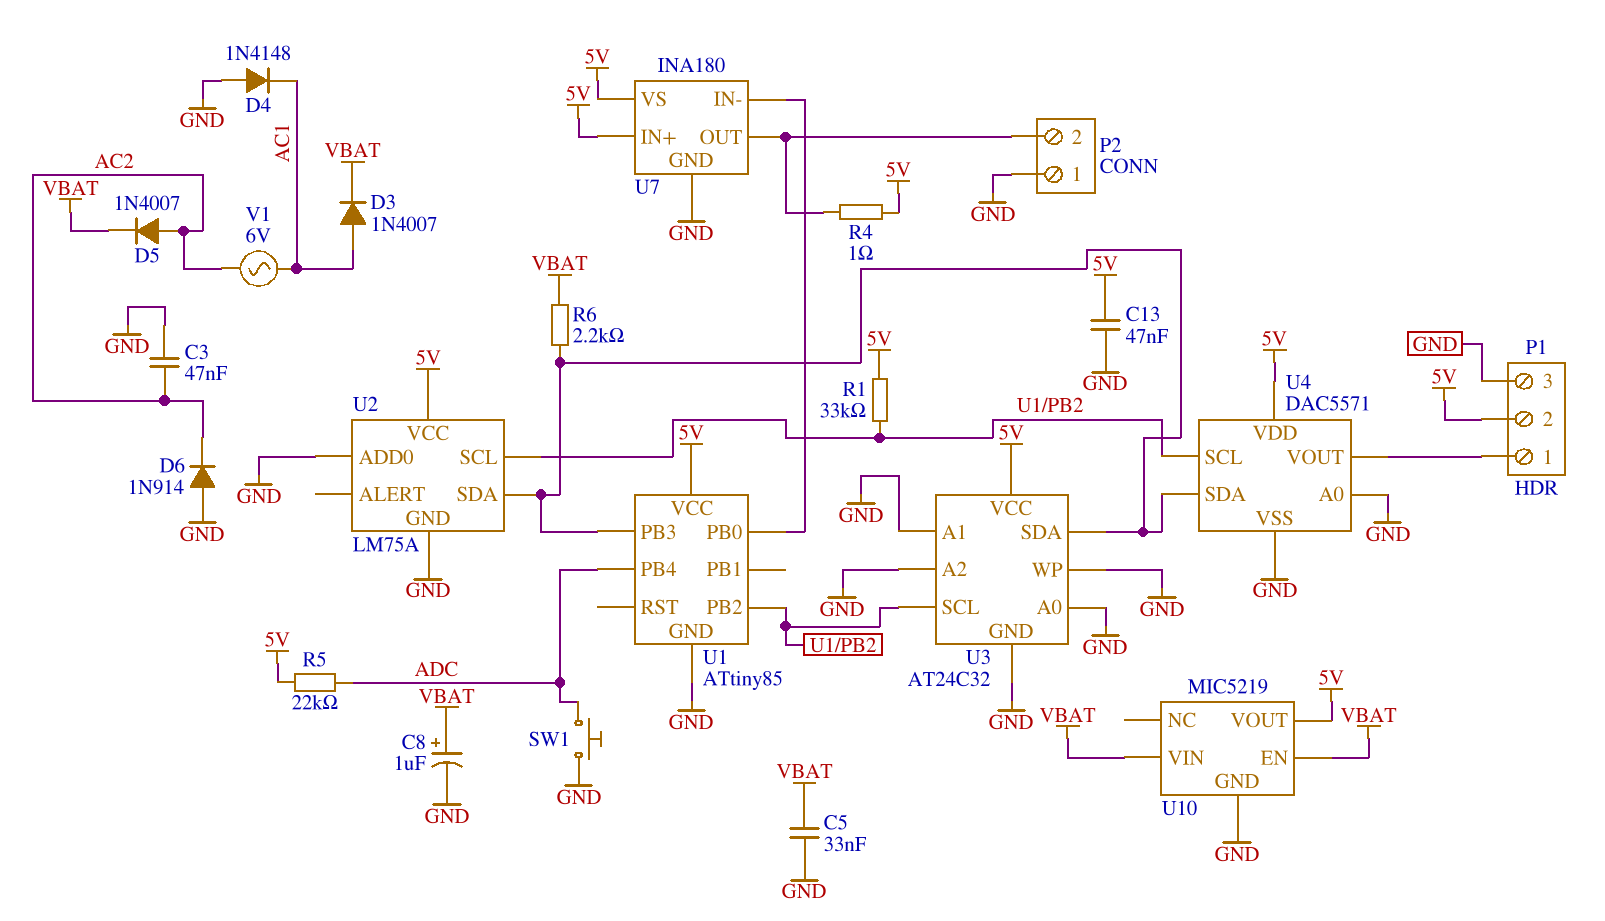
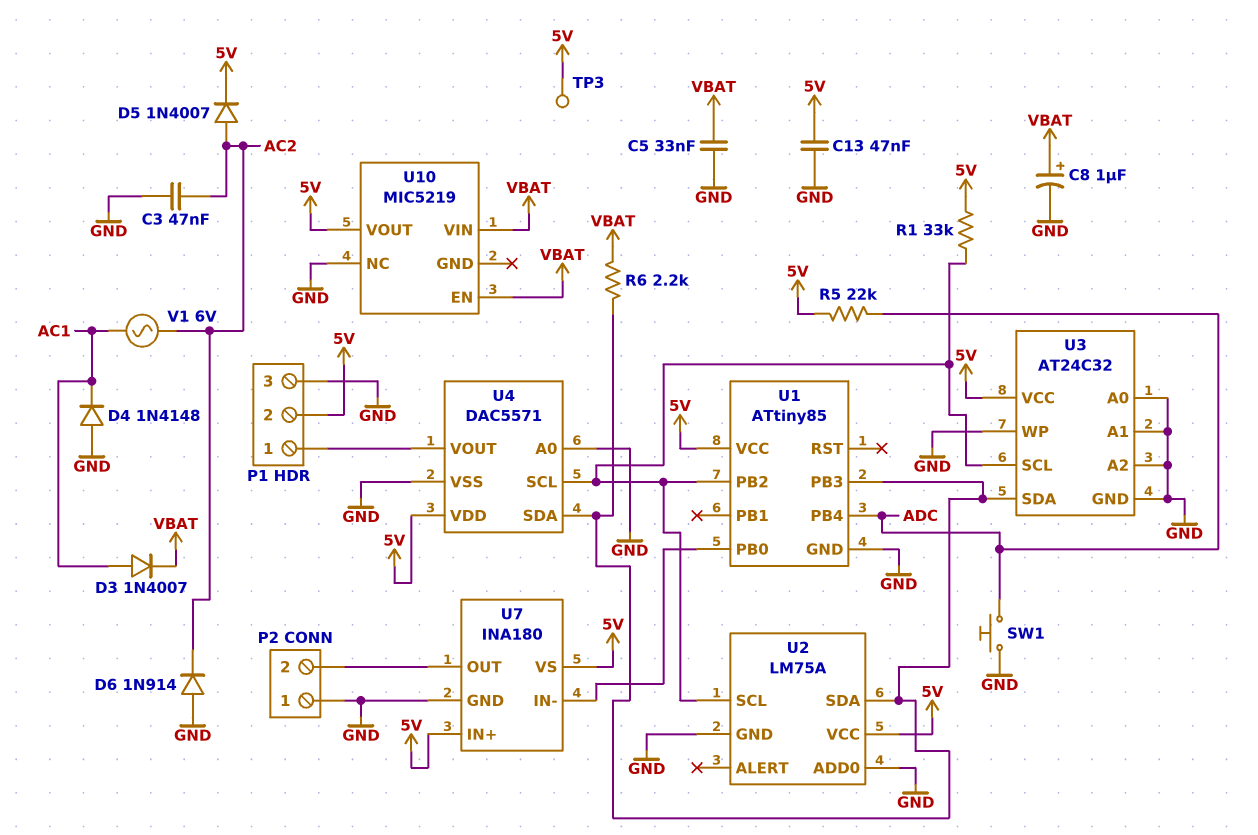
D5: diode 1N4007 (A AC2, K VBAT) -> diode 1N4007 (A AC2, K 5V)
R4: 1 (5V, P2/2) -> none
TP3: none -> test point (5V)
U10 pin GND: GND -> none
U10 pin NC: none -> GND

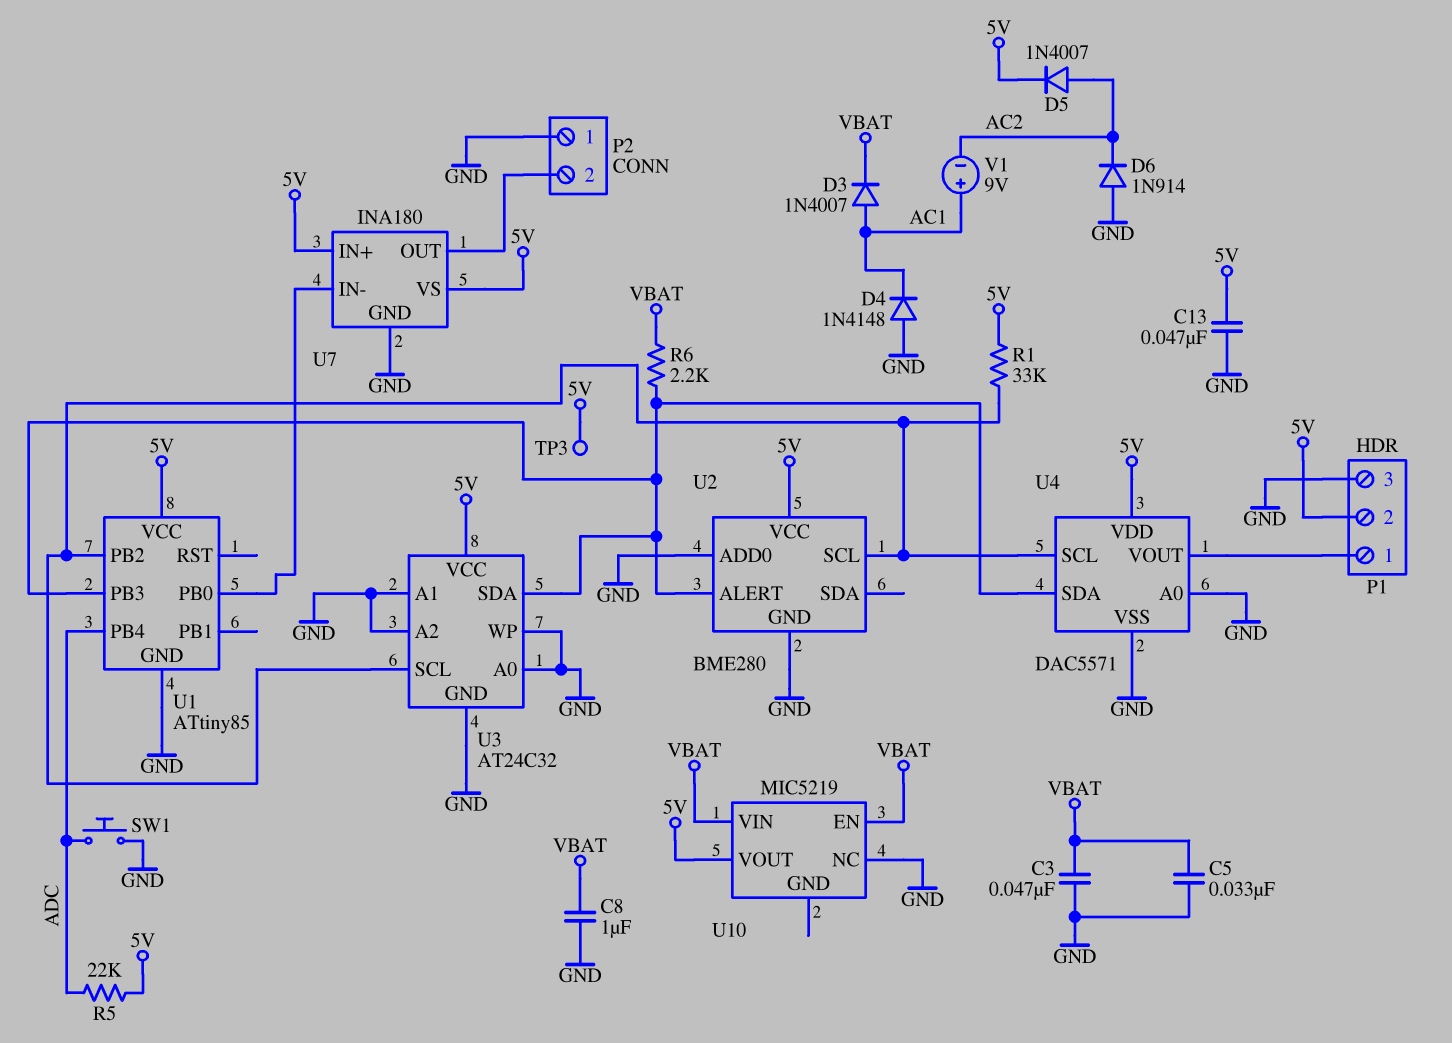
C3: 47nF (AC2, GND) -> 47nF (GND, VBAT)
C8: 1uF (plus VBAT, minus GND) -> 1uF (GND, VBAT)
U2: LM75A -> BME280
U2 pin ALERT: none -> U1/PB3
U2 pin SDA: U1/PB3 -> none
V1: AC 6V (AC1, AC2) -> 9V (plus AC1, minus AC2)

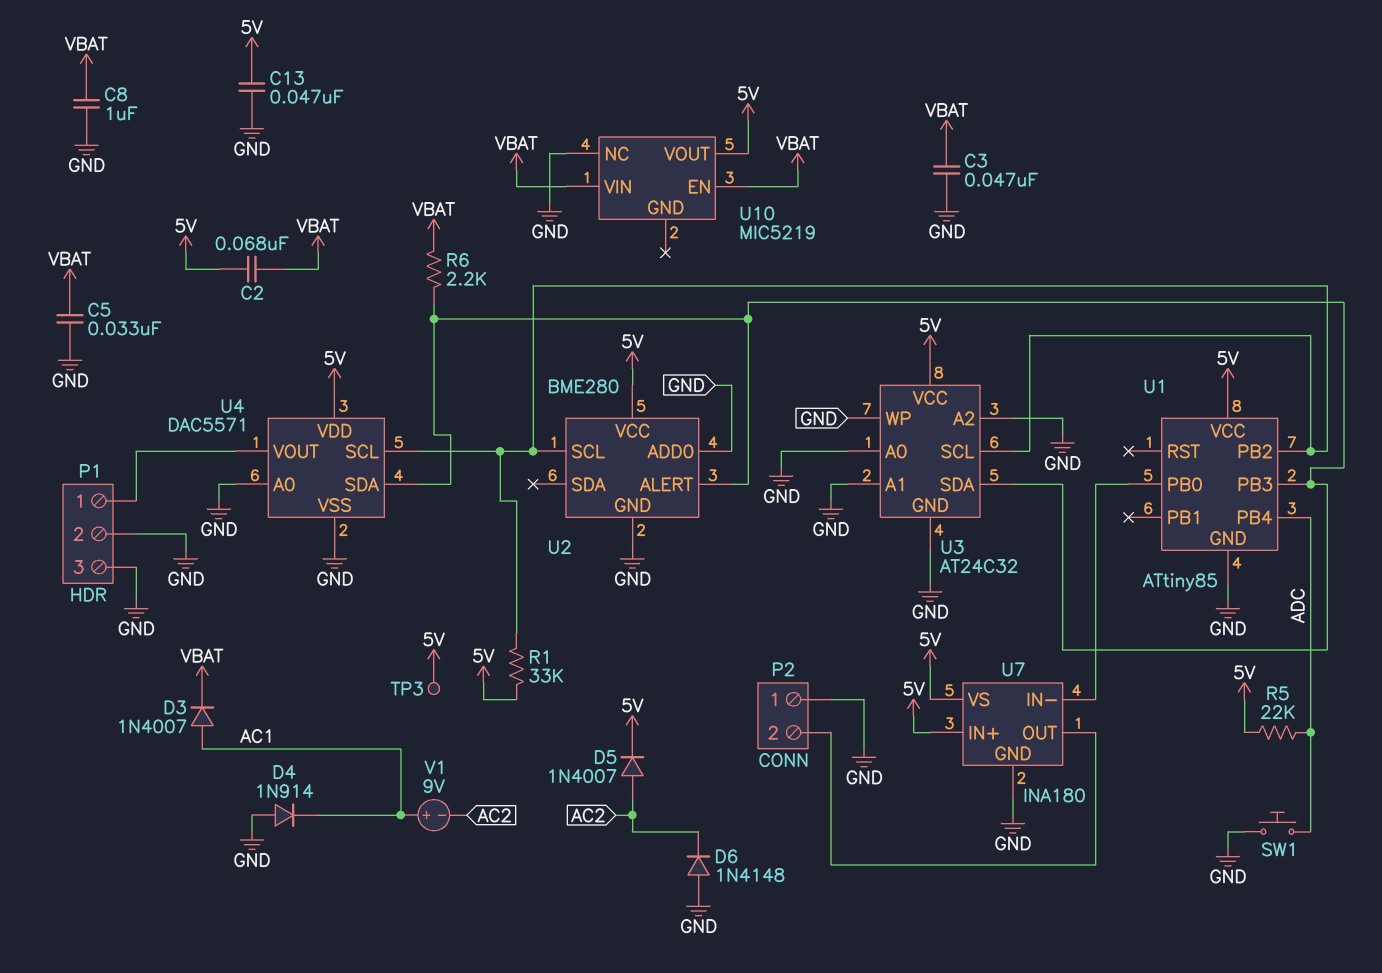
C2: none -> 68nF (5V, VBAT)
D4: diode 1N4148 (A GND, K AC1) -> diode 1N914 (A GND, K AC1)
D6: diode 1N914 (A GND, K AC2) -> diode 1N4148 (A GND, K AC2)
P1 pin 2: 5V -> GND

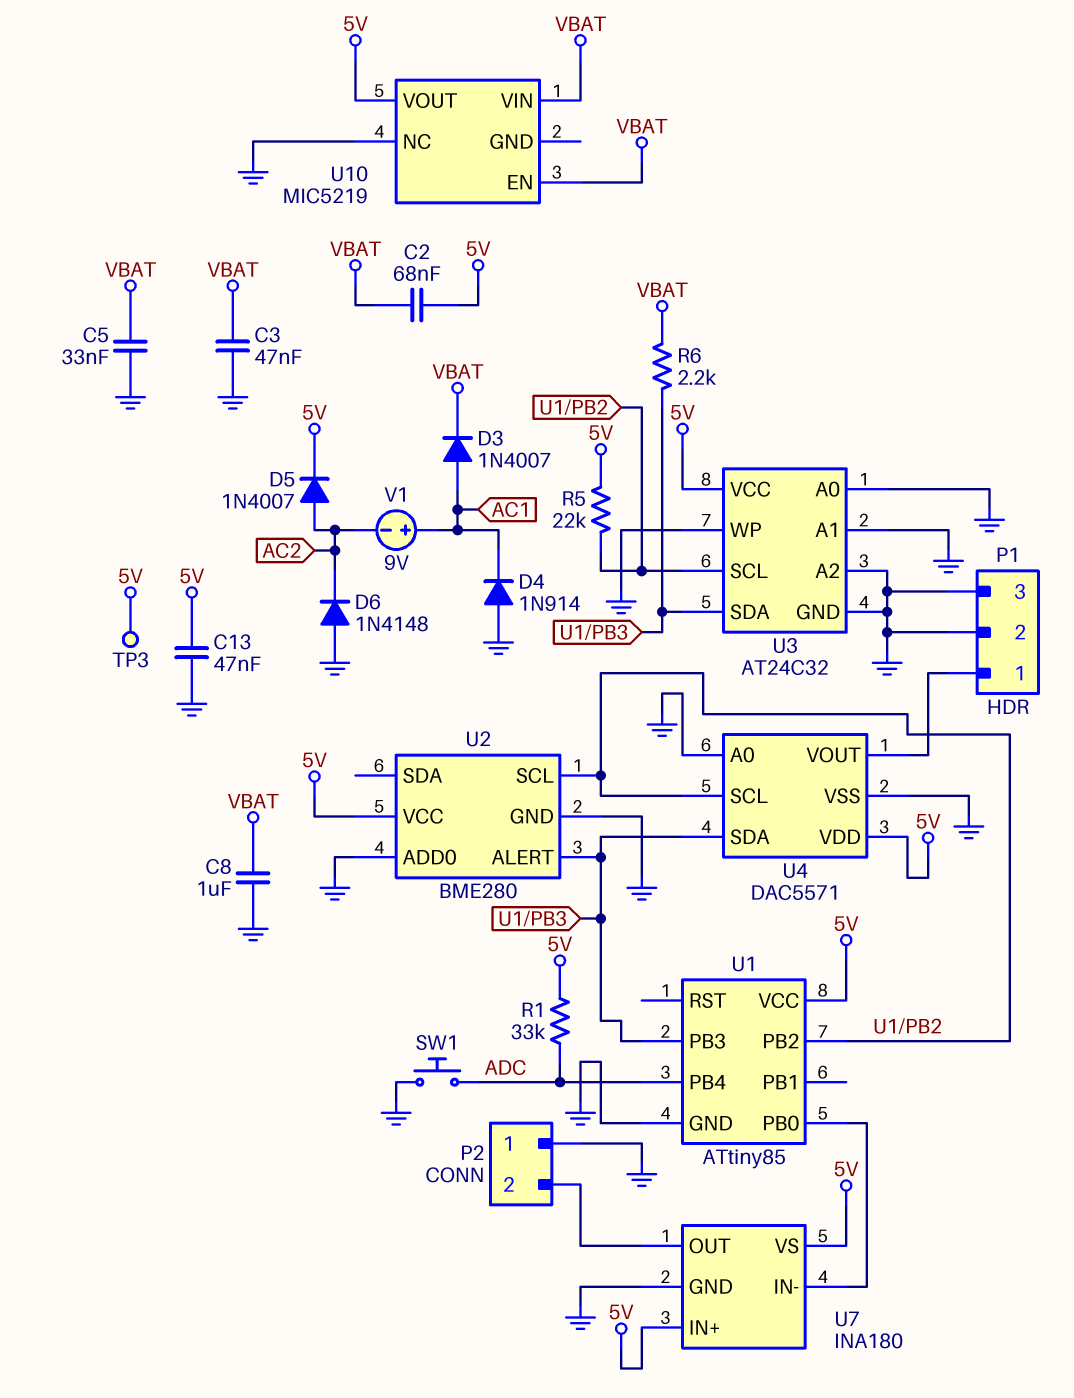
R1: 33k (5V, U1/PB2) -> 33k (5V, ADC)
R5: 22k (5V, ADC) -> 22k (5V, U1/PB2)

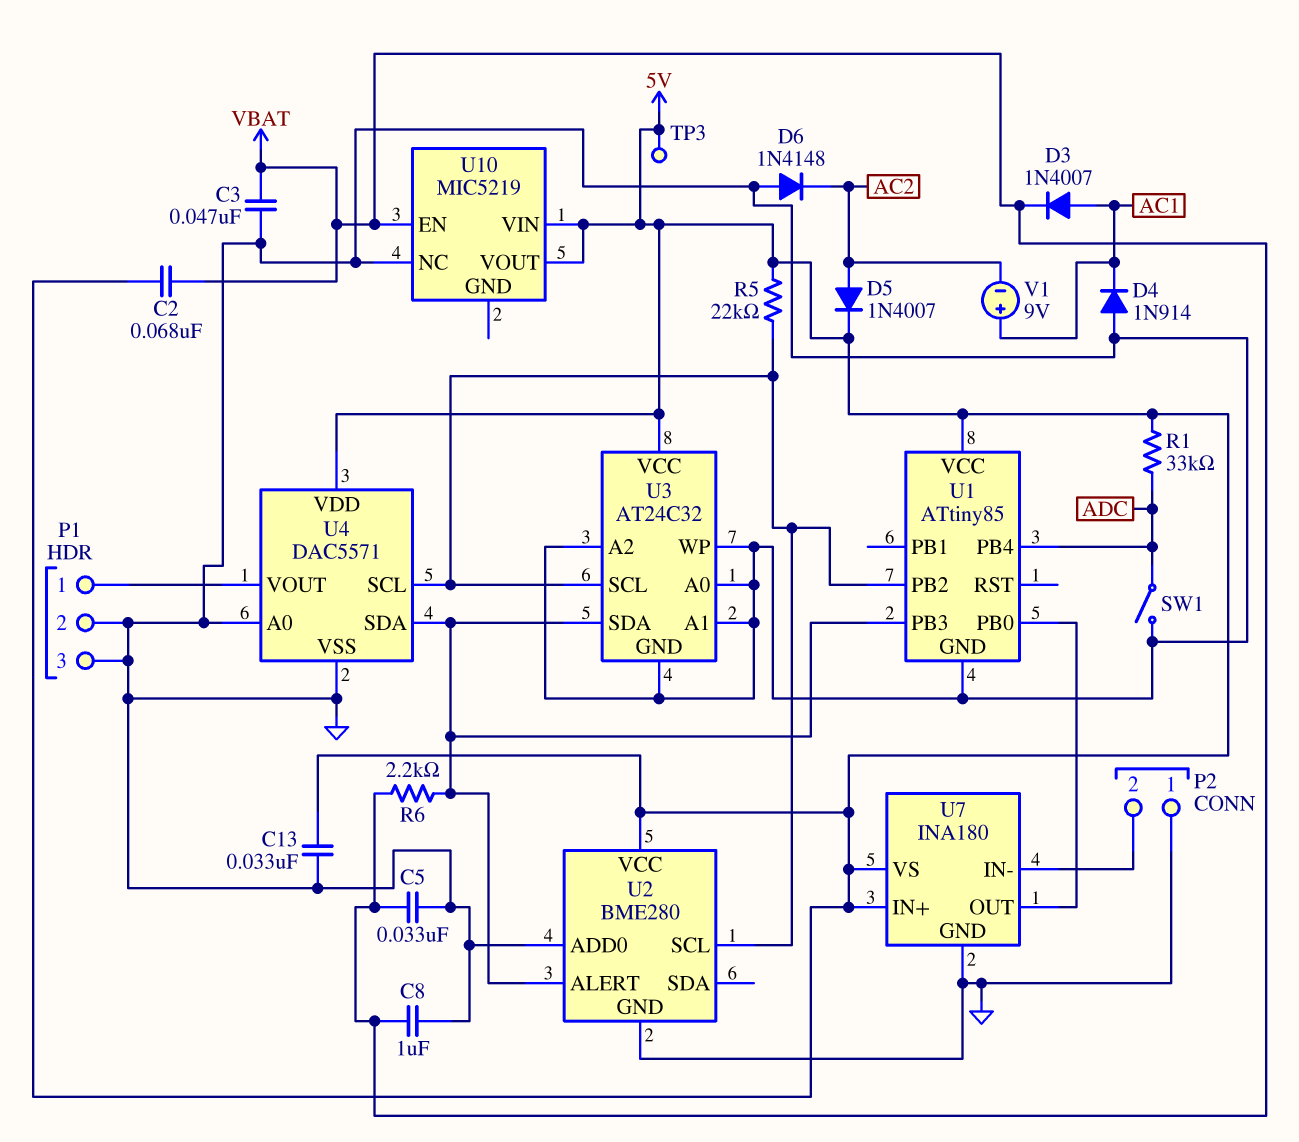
C13: 47nF (5V, GND) -> 33nF (5V, GND)
SW1: button (ADC, GND) -> switch (ADC, GND)
U7 pin IN-: U1/PB0 -> P2/2
U7 pin OUT: P2/2 -> U1/PB0
U10 pin VIN: VBAT -> 5V

